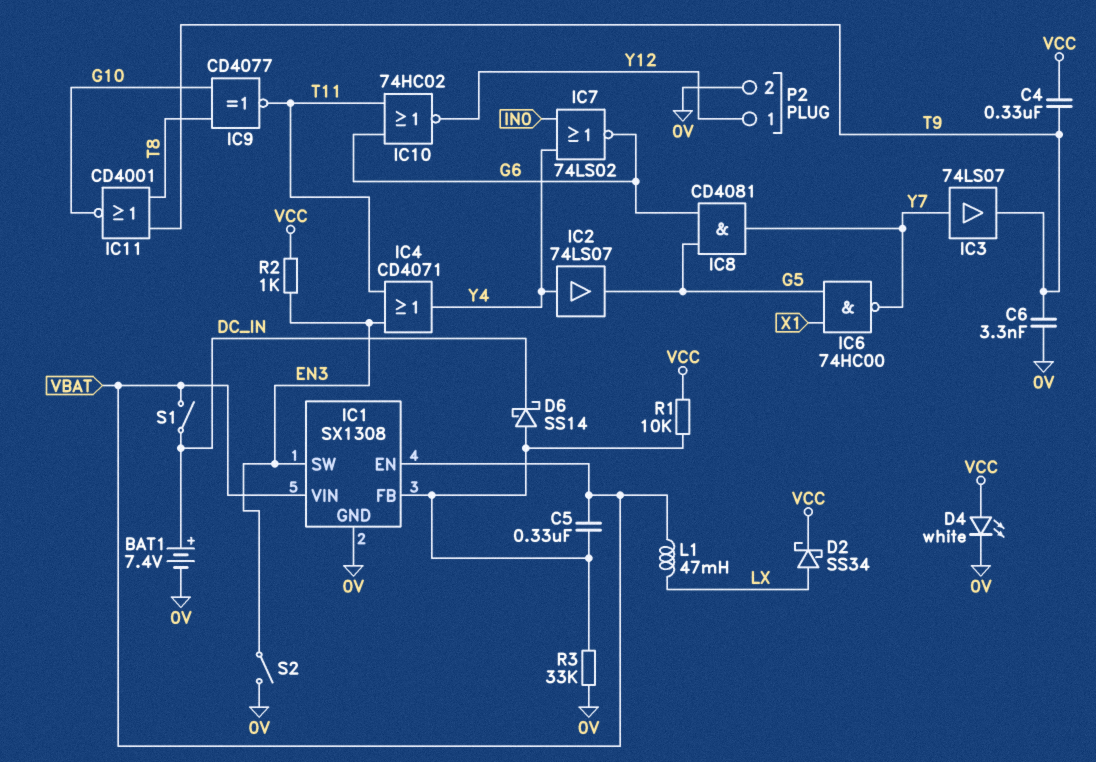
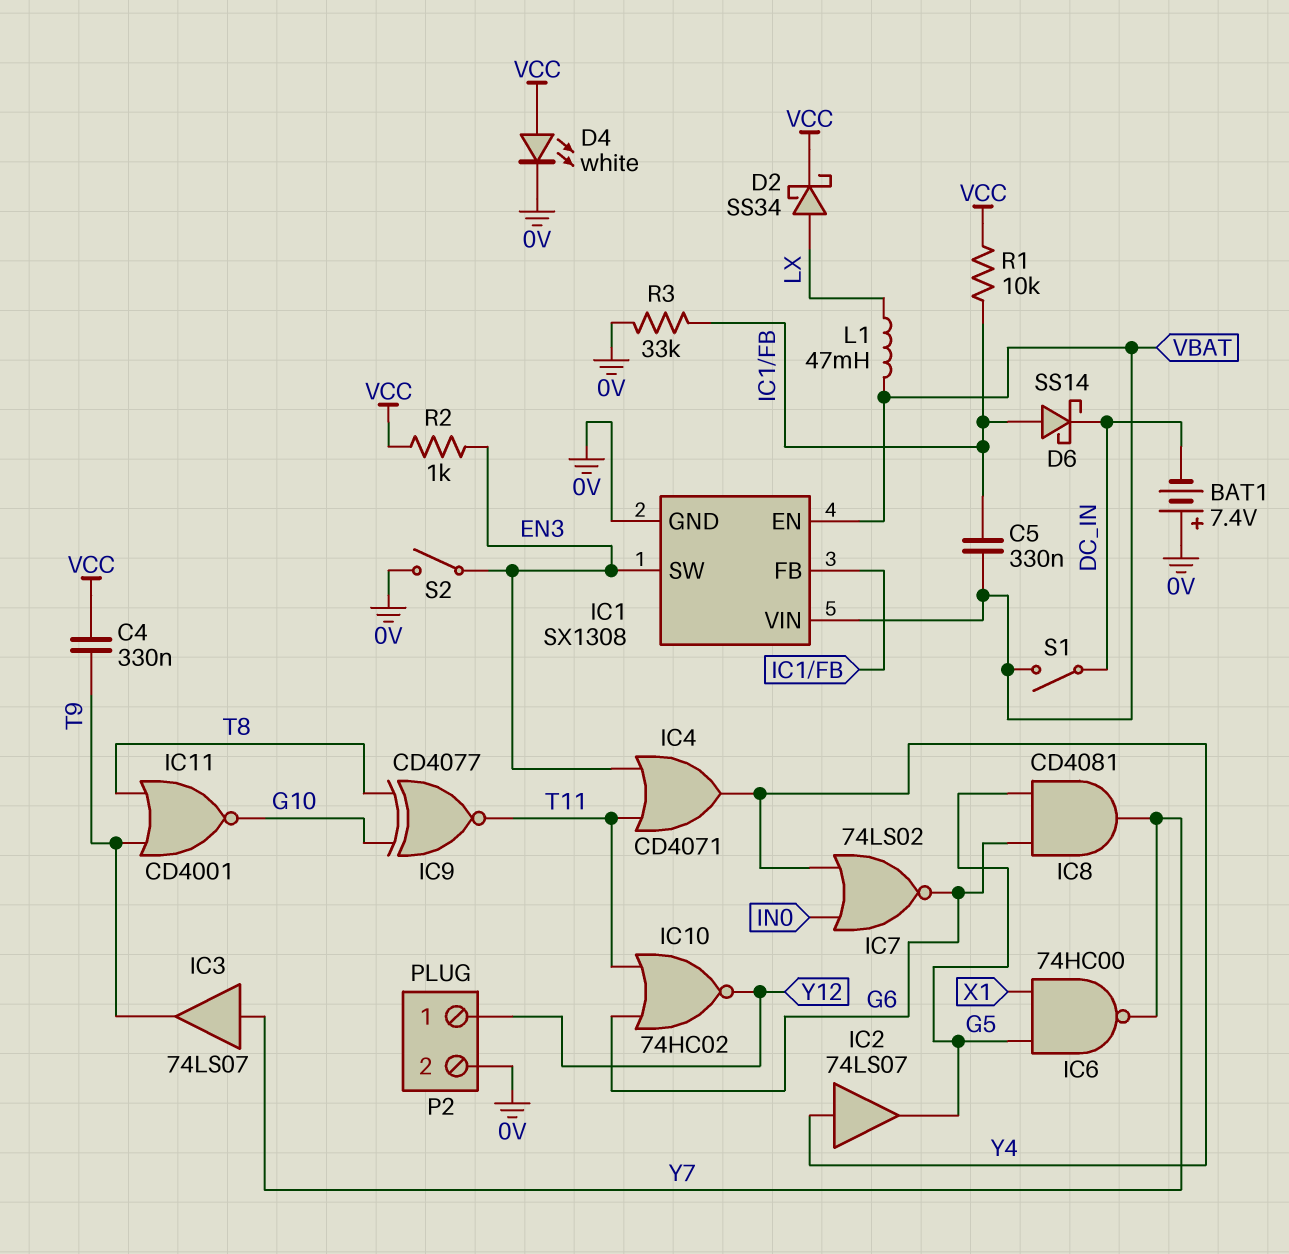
BAT1: 7.4V (plus DC_IN, minus 0V) -> 7.4V (plus 0V, minus DC_IN)
C6: 3.3nF (0V, T9) -> none

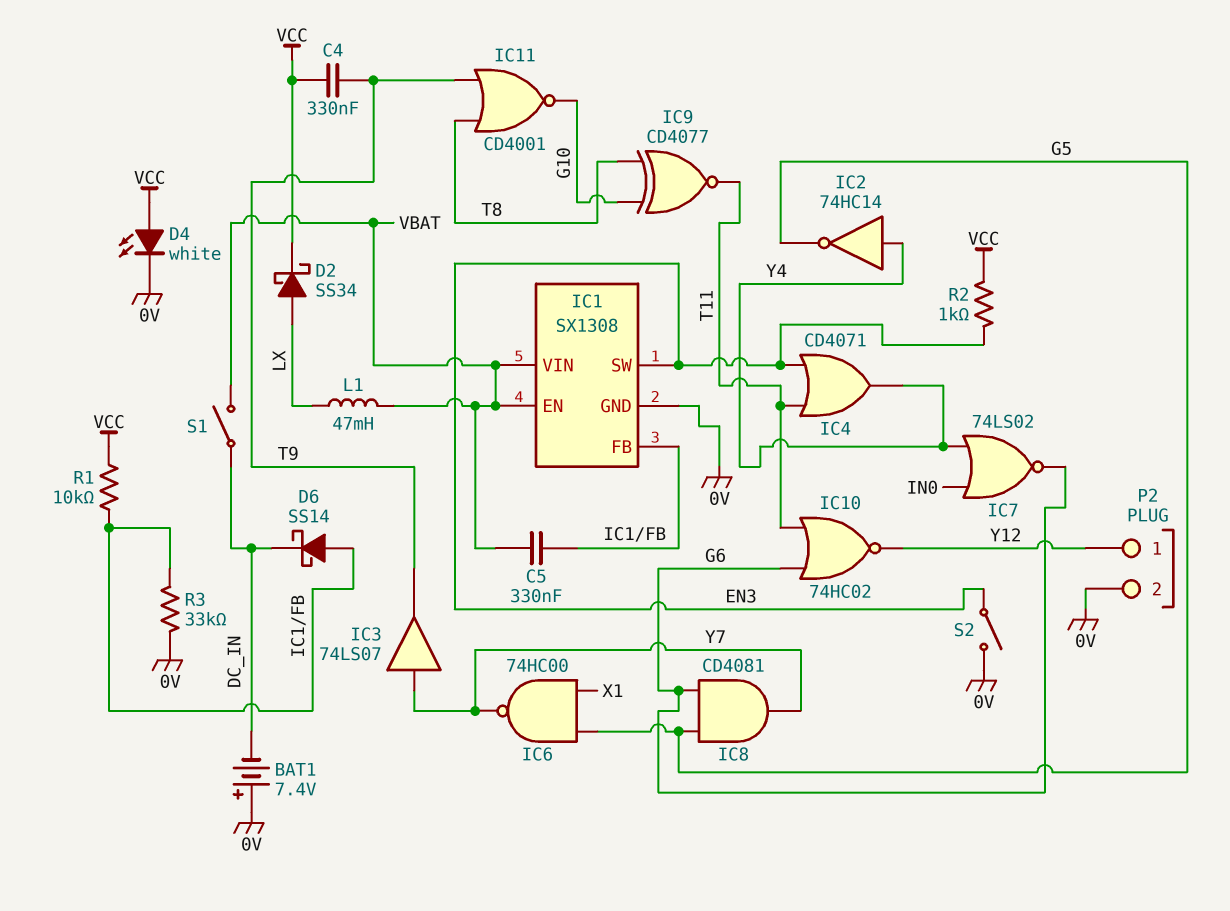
IC2: buffer 74LS07 (in Y4, out G5) -> NOT 74HC14 (in Y4, out G5)

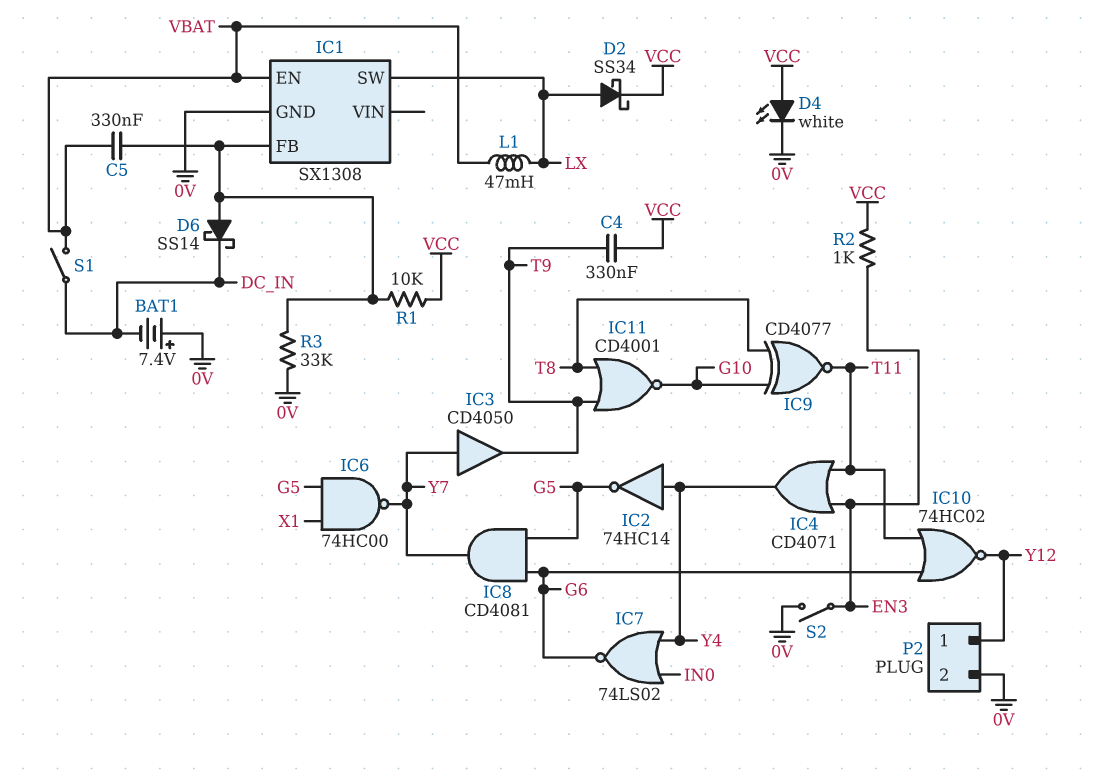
IC1 pin SW: EN3 -> LX
IC1 pin VIN: VBAT -> none
IC3: buffer 74LS07 (in Y7, out T9) -> buffer CD4050 (in Y7, out T9)

